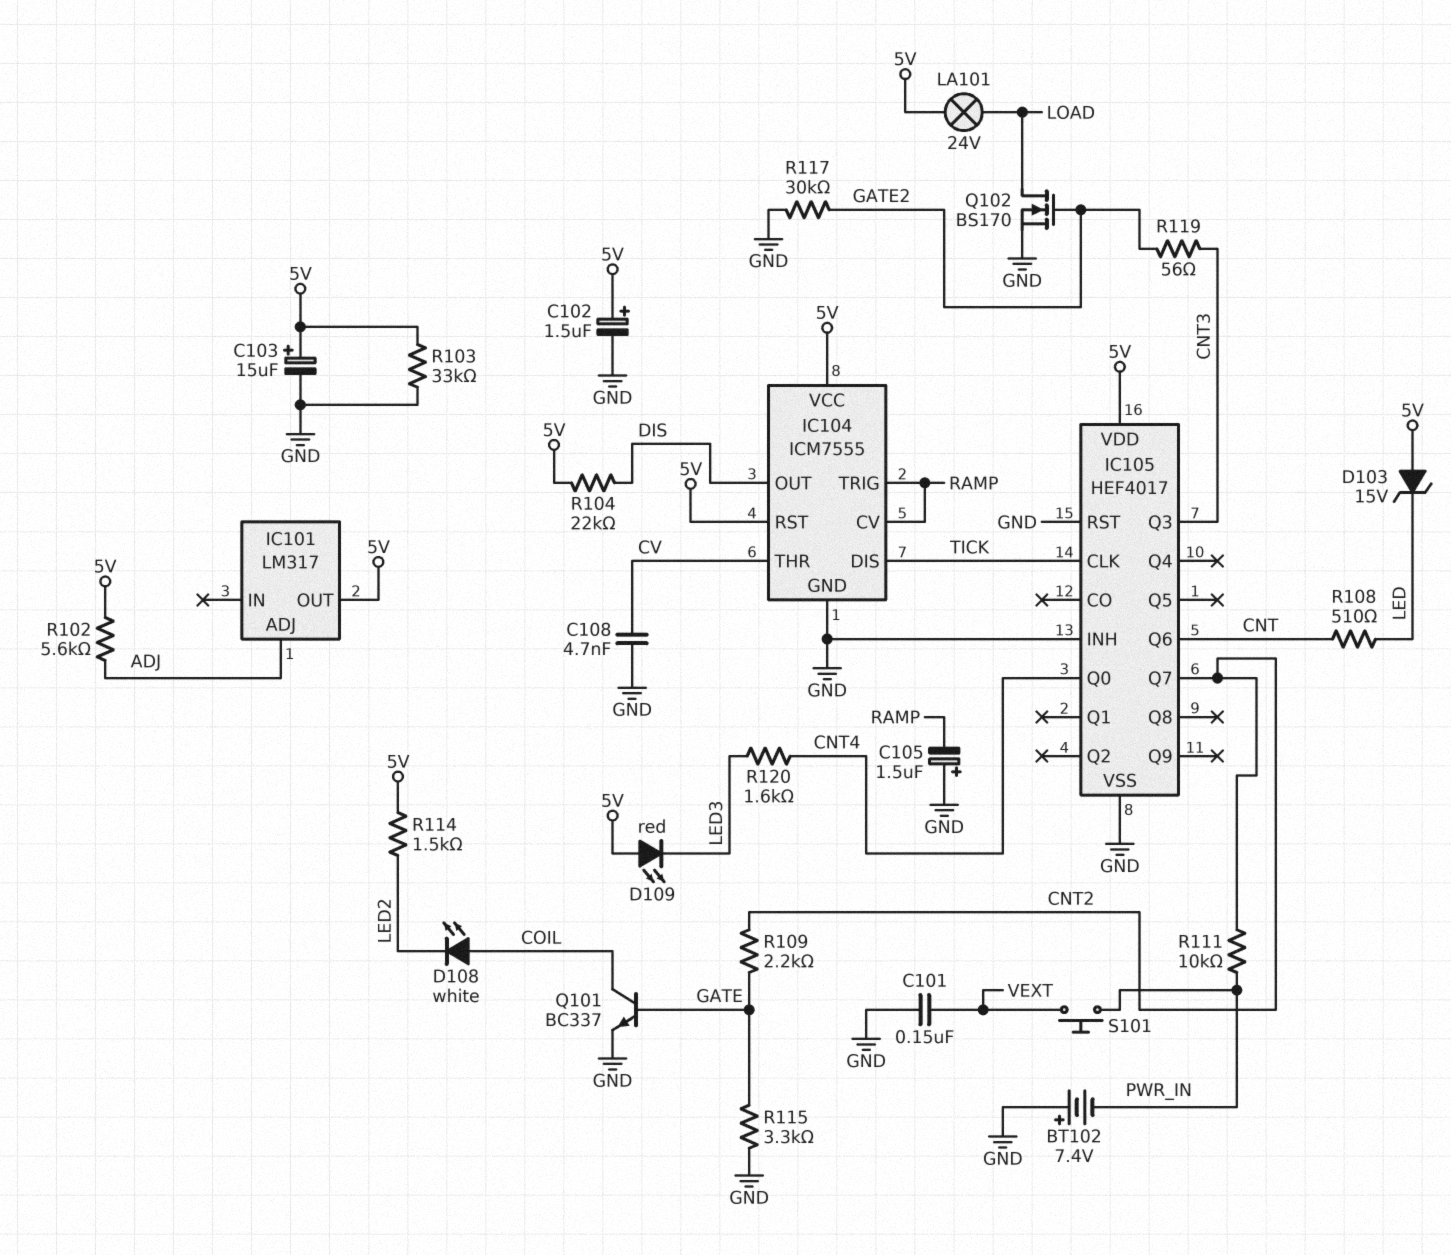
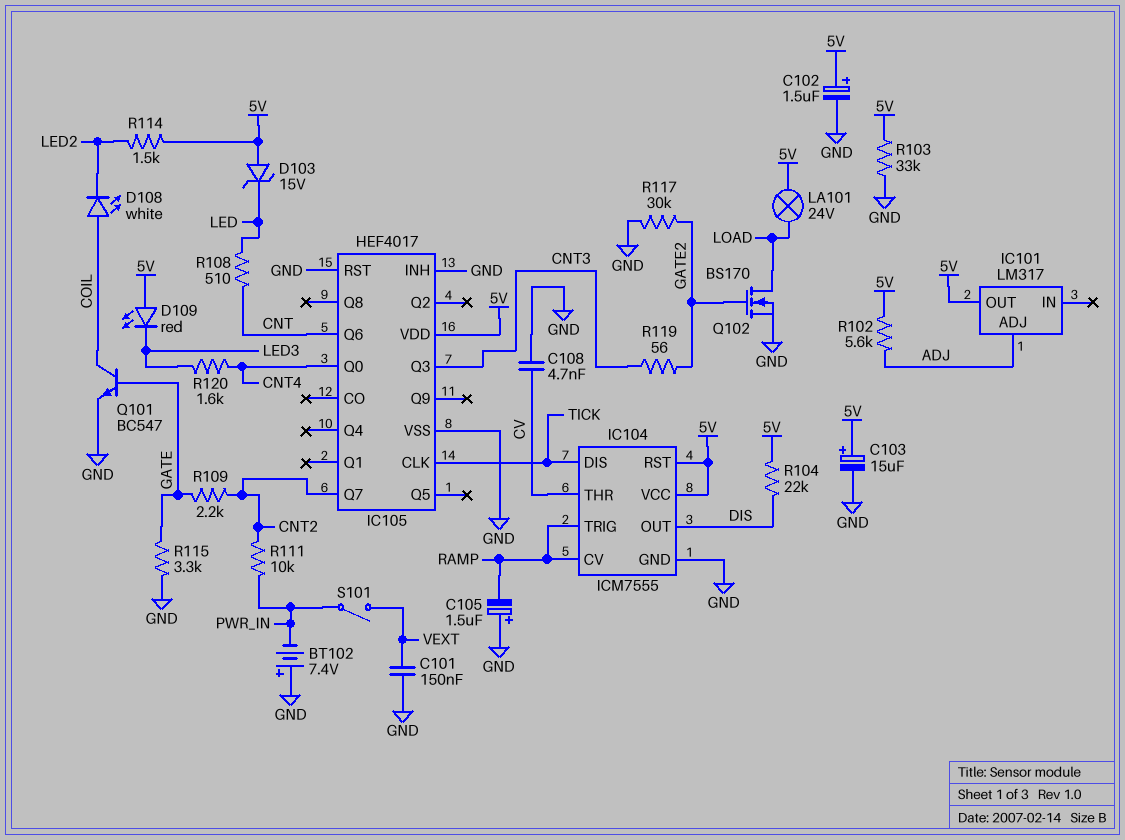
Q101: NPN BC337 (B GATE, C COIL, E GND) -> NPN BC547 (B GATE, C COIL, E GND)
S101: button (PWR_IN, VEXT) -> switch (PWR_IN, VEXT)

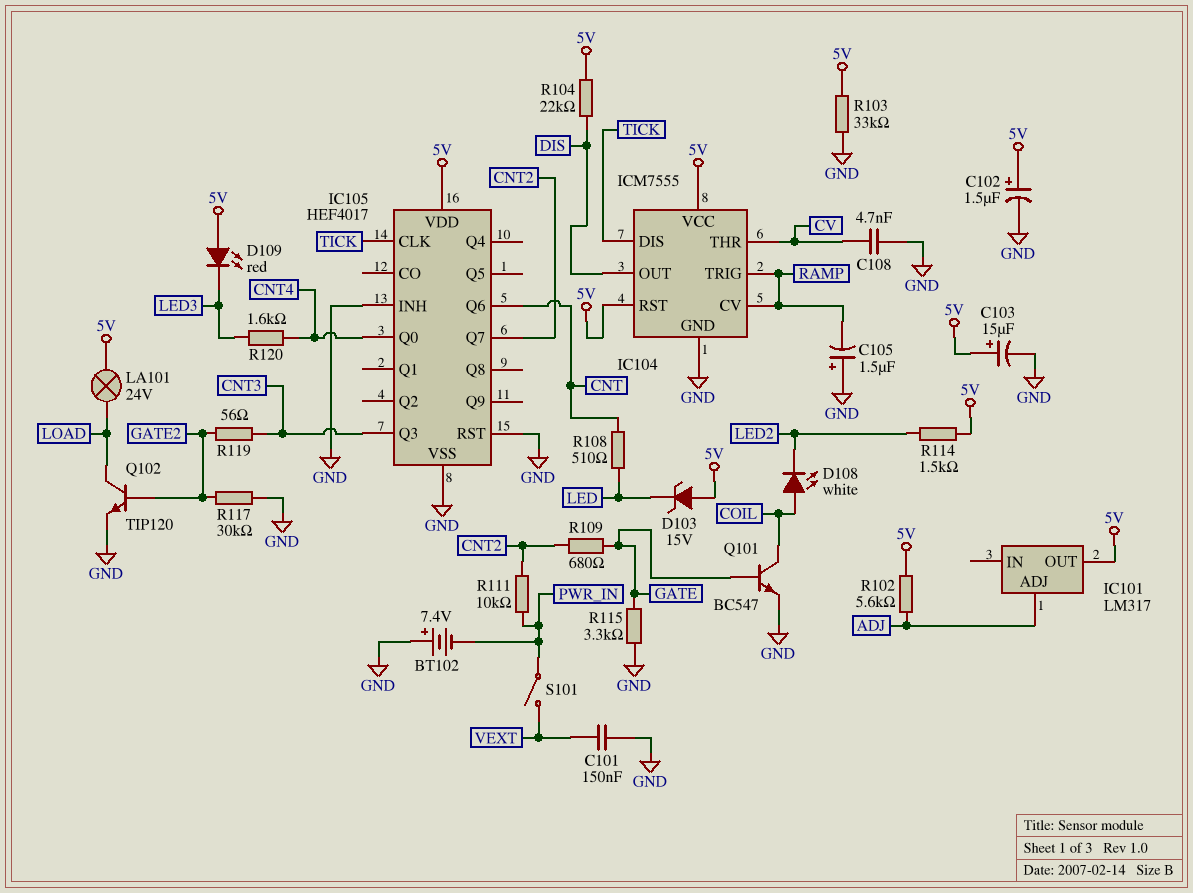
Q102: NMOS BS170 (G GATE2, D LOAD, S GND) -> NPN TIP120 (B GATE2, C LOAD, E GND)
R109: 2.2k (CNT2, GATE) -> 680 (CNT2, GATE)

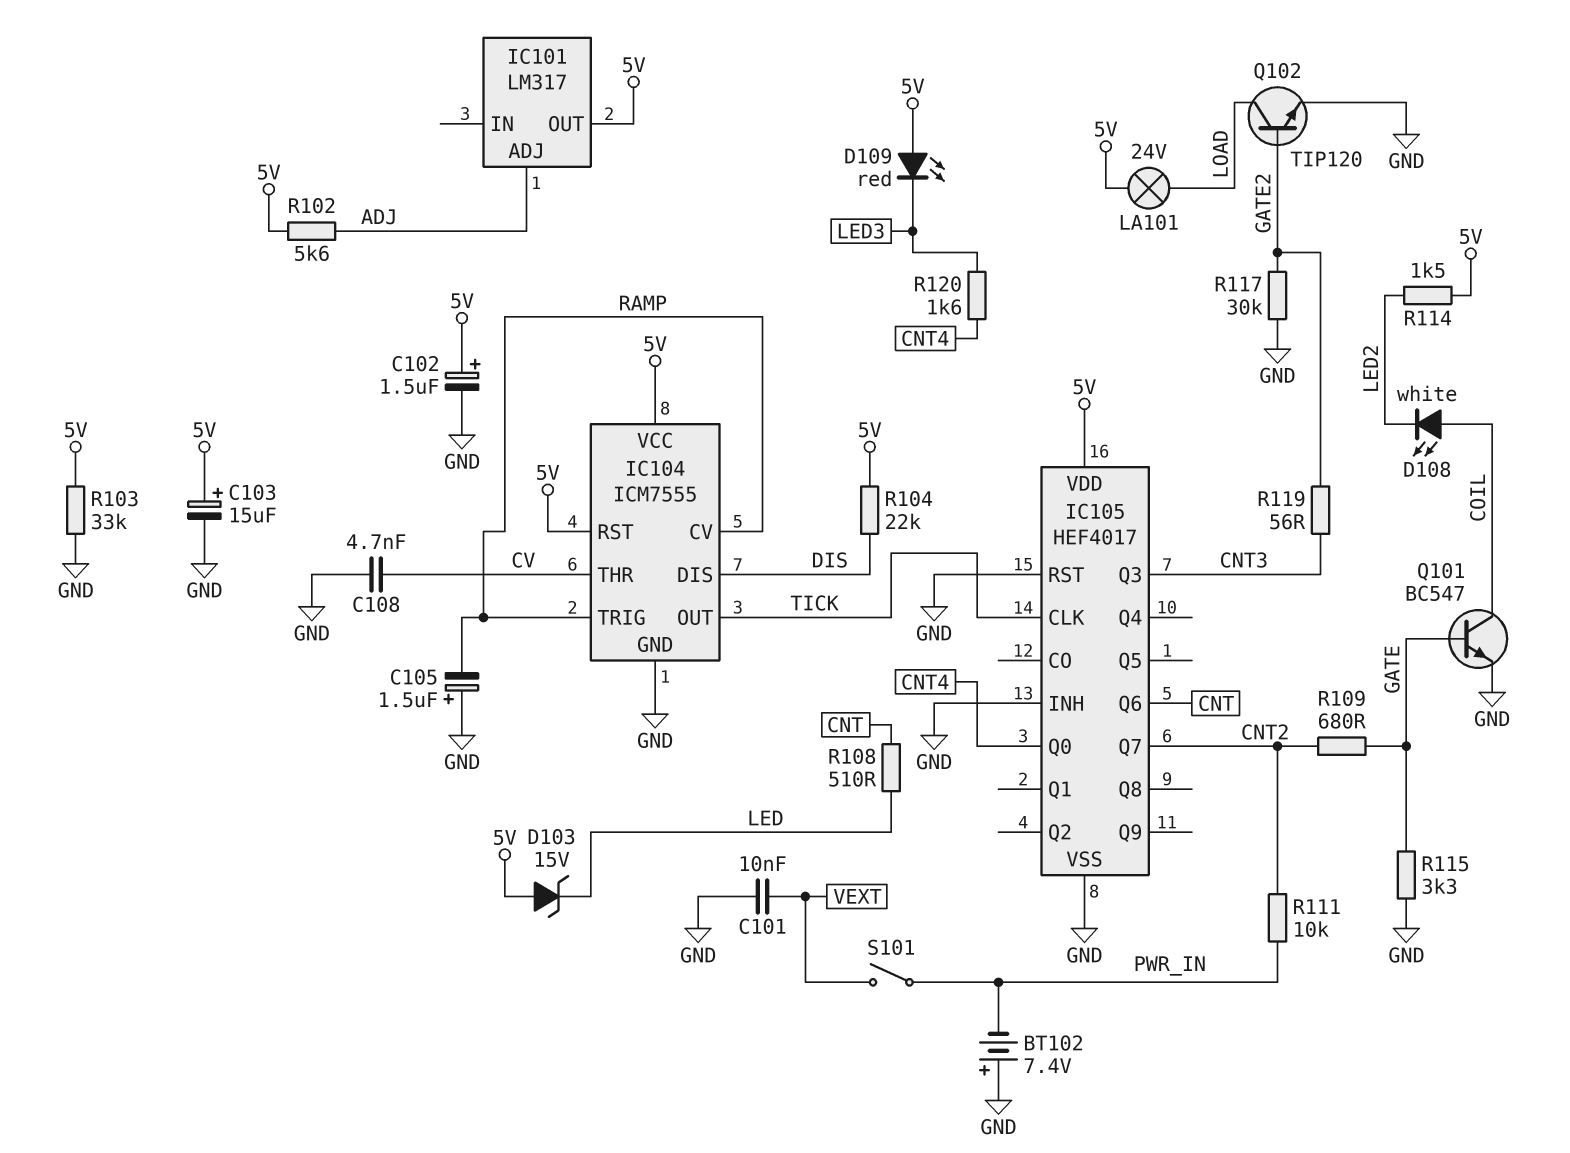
C101: 150nF (GND, VEXT) -> 10nF (GND, VEXT)
IC104 pin DIS: TICK -> DIS
IC104 pin OUT: DIS -> TICK

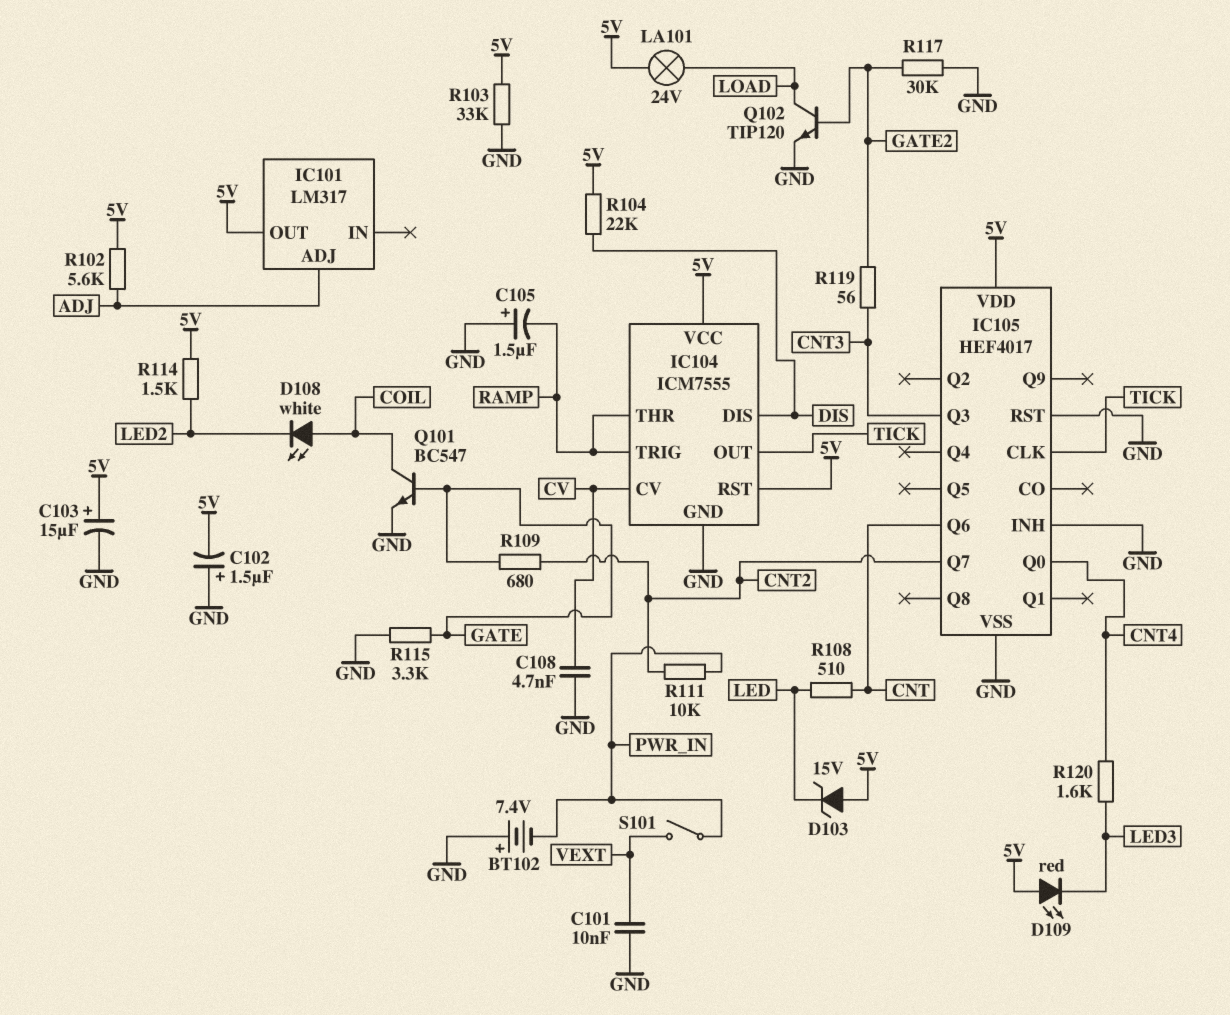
C102: 1.5uF (plus 5V, minus GND) -> 1.5uF (plus GND, minus 5V)
IC104 pin CV: RAMP -> CV
IC104 pin THR: CV -> RAMP

